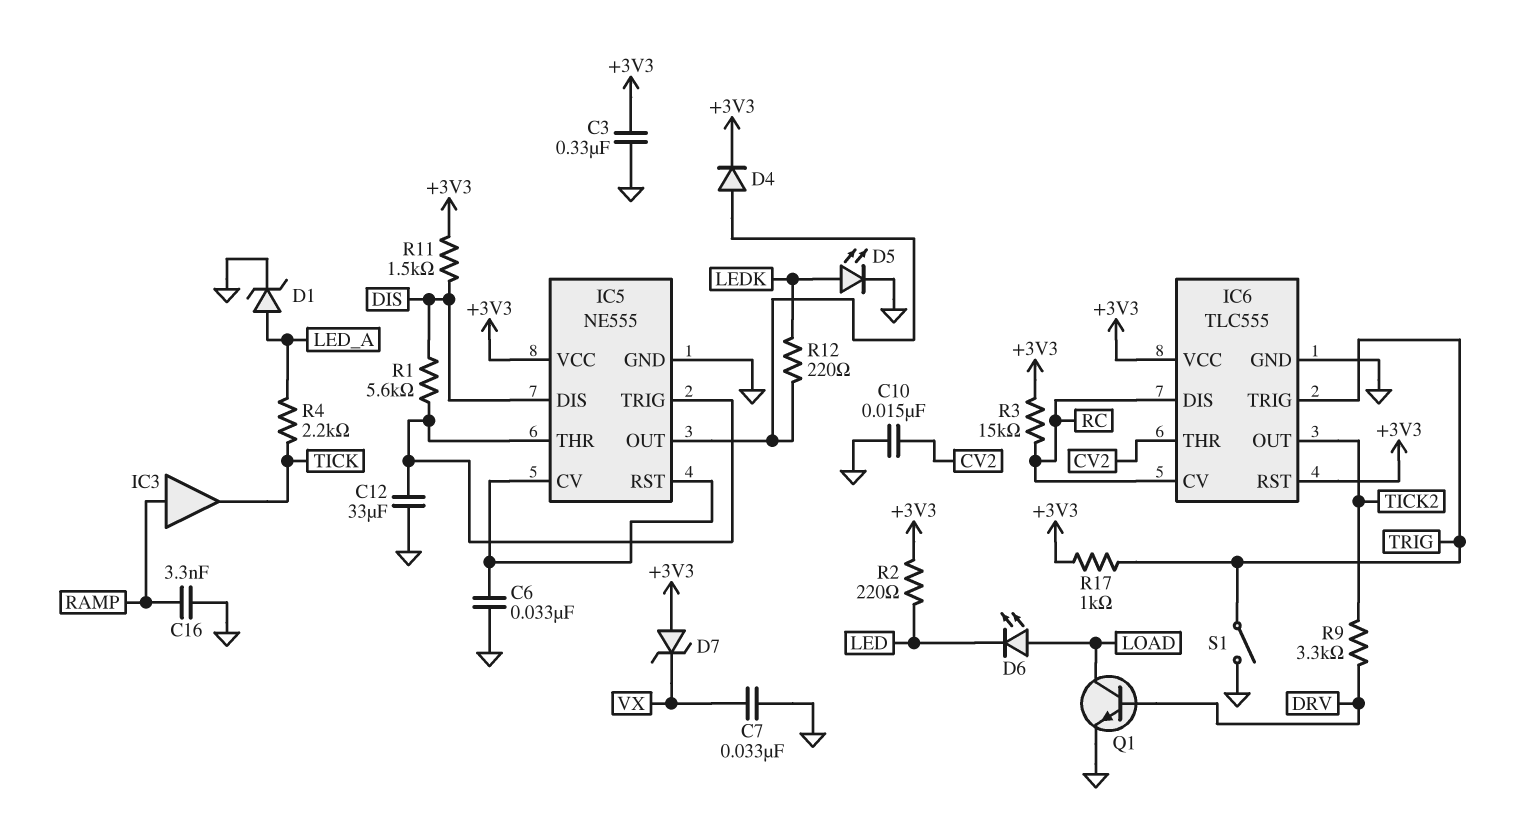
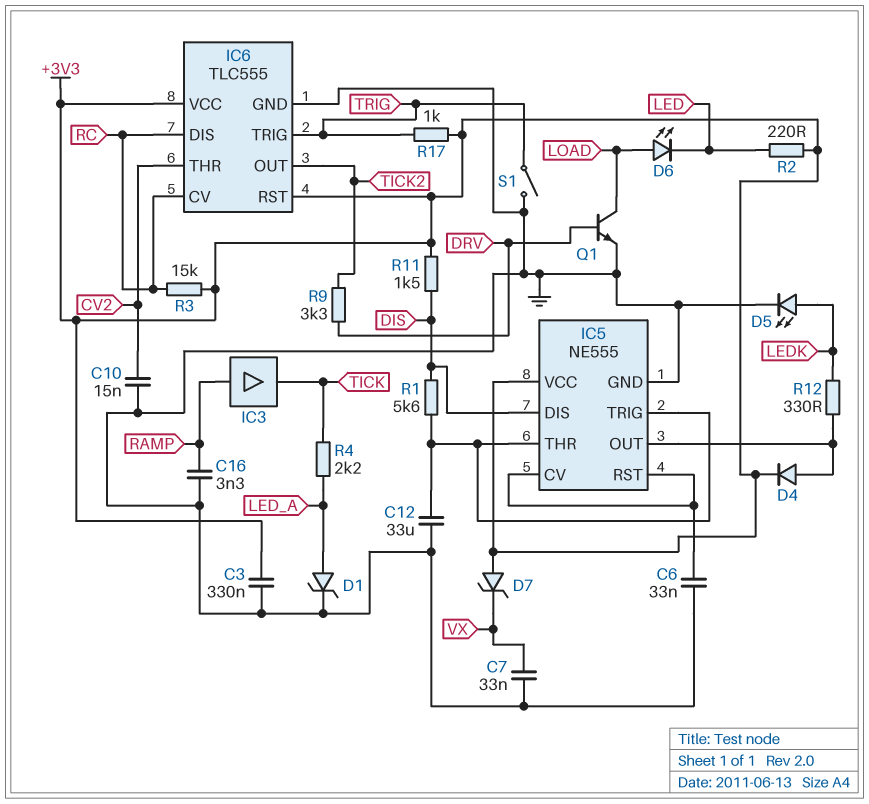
R12: 220 (IC5/OUT, LEDK) -> 330 (IC5/OUT, LEDK)

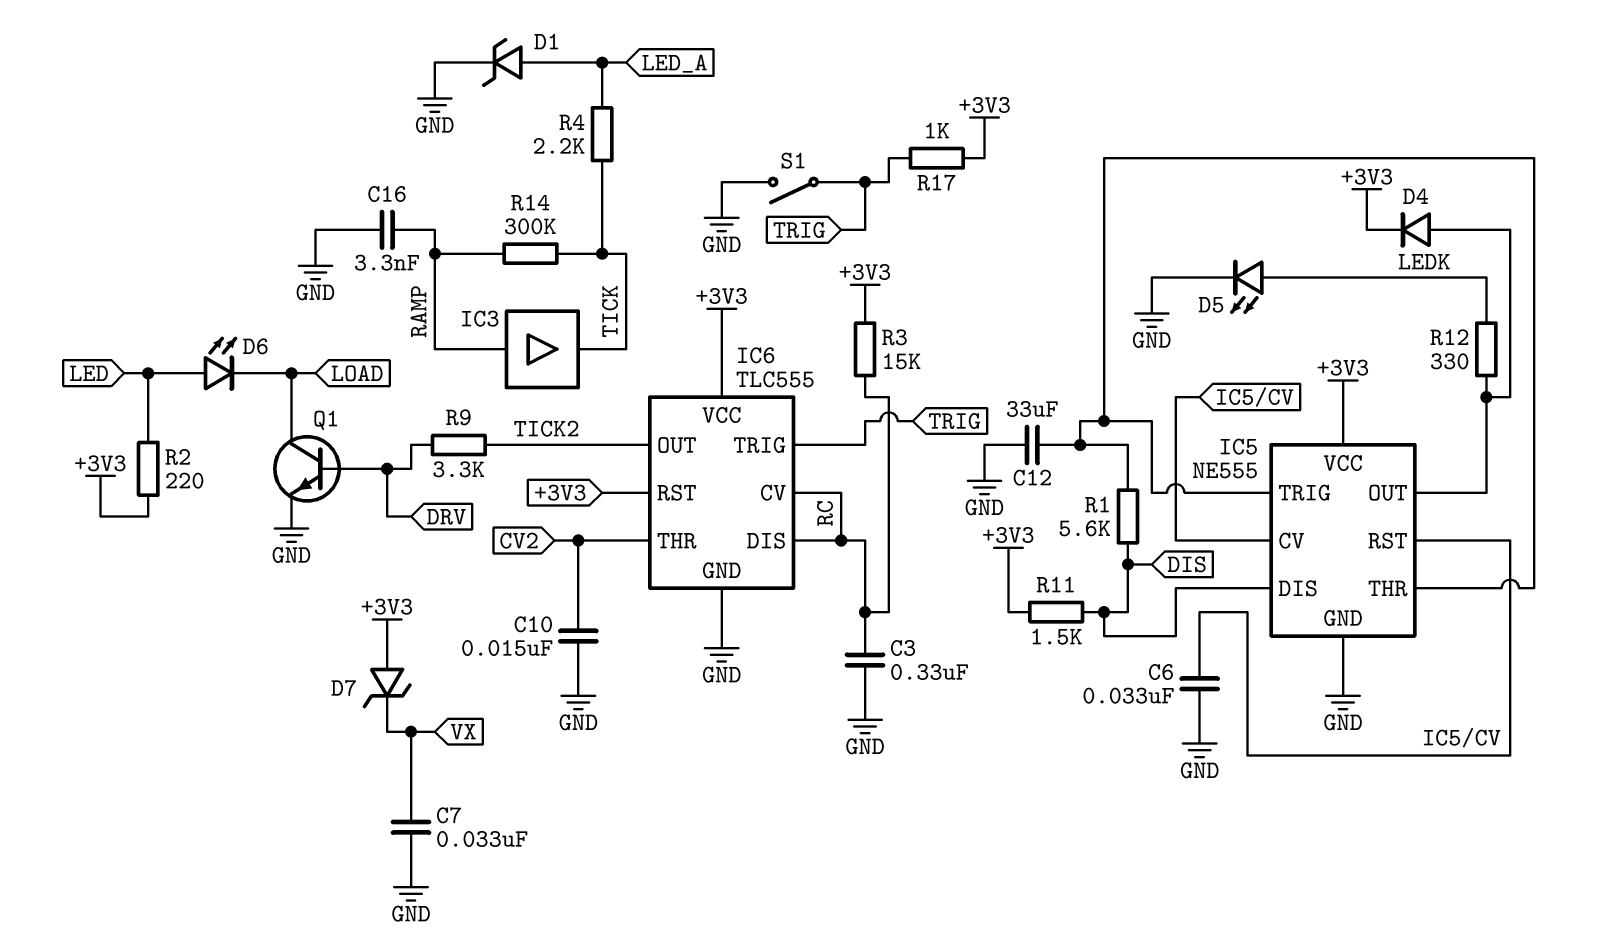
C3: 330nF (+3V3, GND) -> 330nF (GND, RC)
D6: LED (A LOAD, K LED) -> LED (A LED, K LOAD)
R14: none -> 300k (RAMP, TICK)

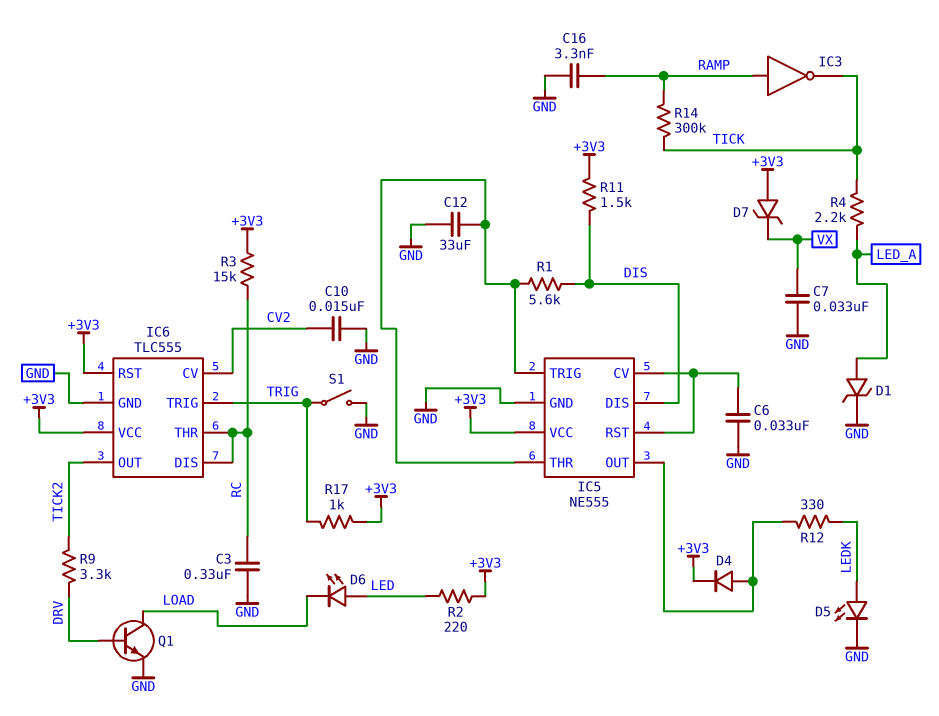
IC3: buffer (in RAMP, out TICK) -> NOT (in RAMP, out TICK)
IC6 pin CV: RC -> CV2
IC6 pin THR: CV2 -> RC

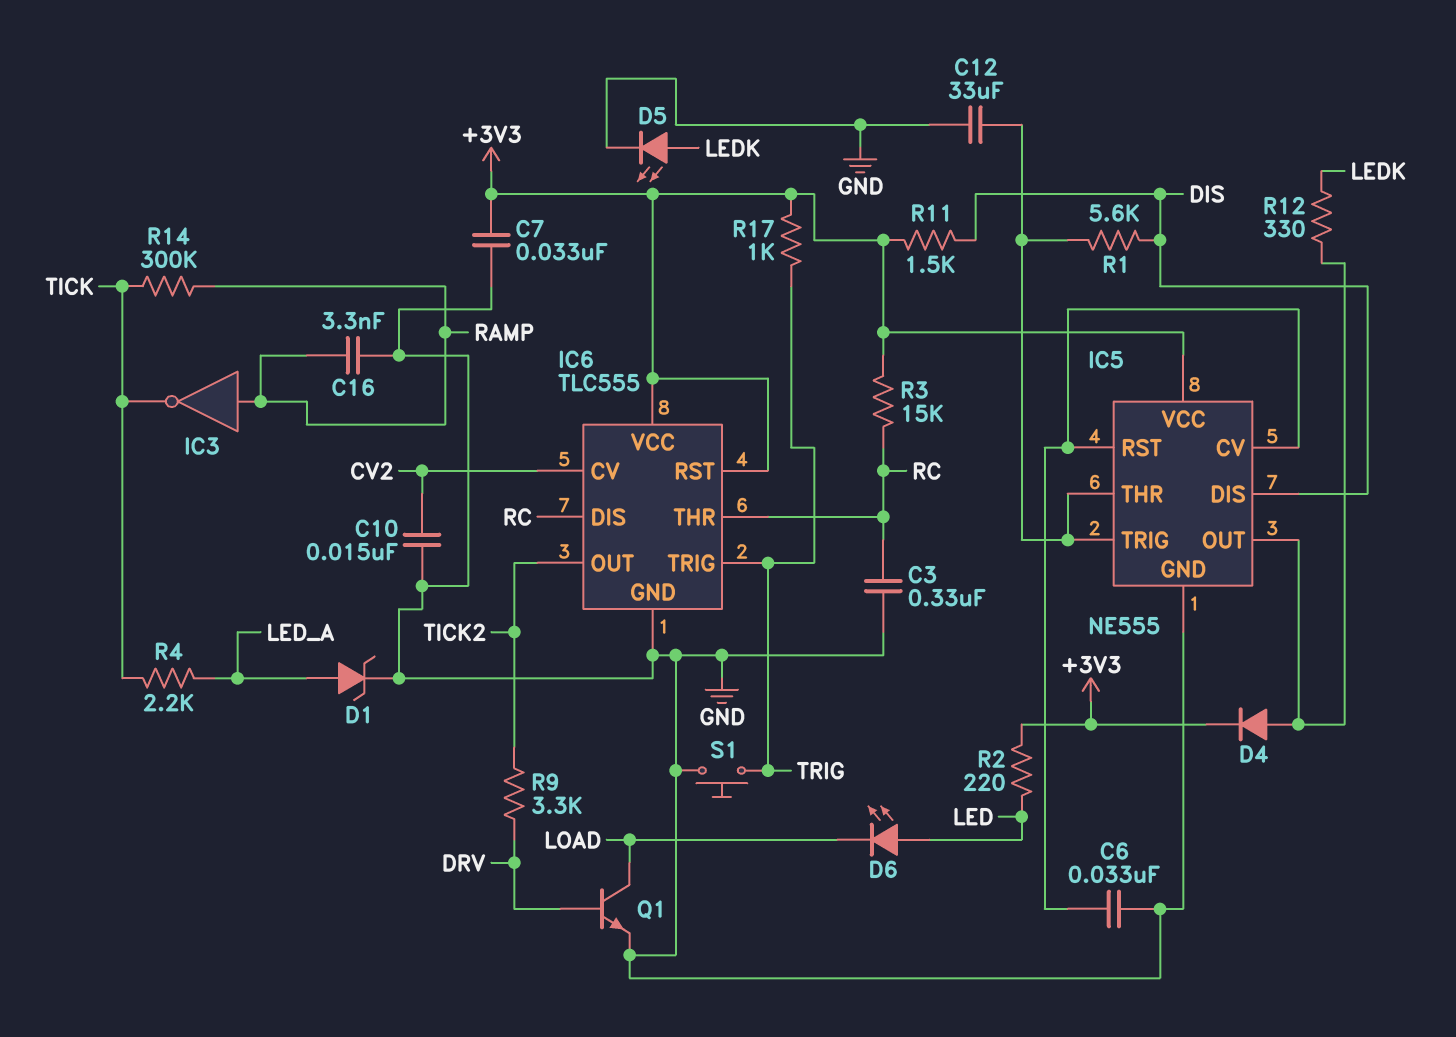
C7: 33nF (GND, VX) -> 33nF (+3V3, GND)
D7: zener (A +3V3, K VX) -> none
S1: switch (GND, TRIG) -> button (GND, TRIG)

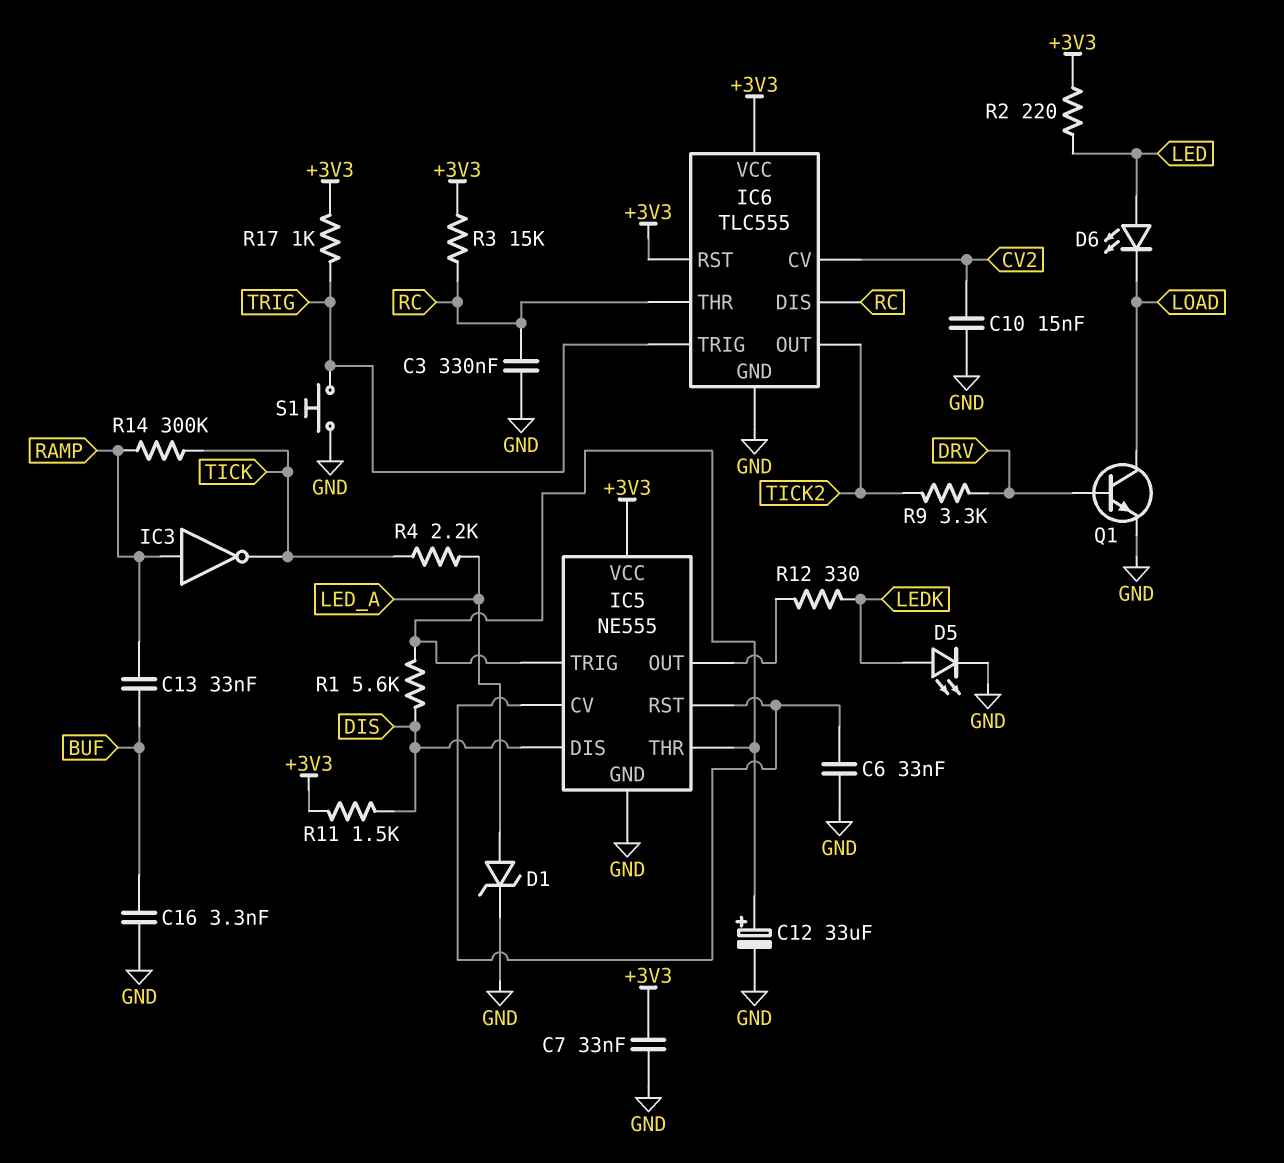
C12: 33uF (GND, IC5/THR) -> 33uF (plus IC5/THR, minus GND)
C13: none -> 33nF (BUF, RAMP)
C16: 3.3nF (GND, RAMP) -> 3.3nF (BUF, GND)
D4: diode (A IC5/OUT, K +3V3) -> none

